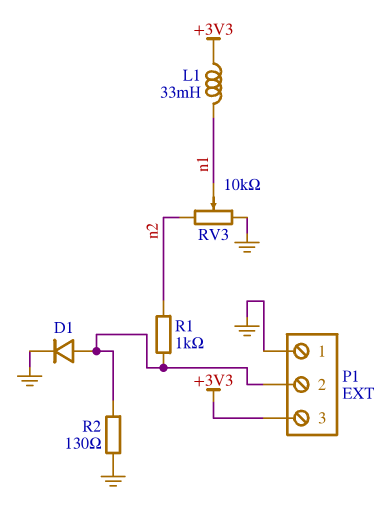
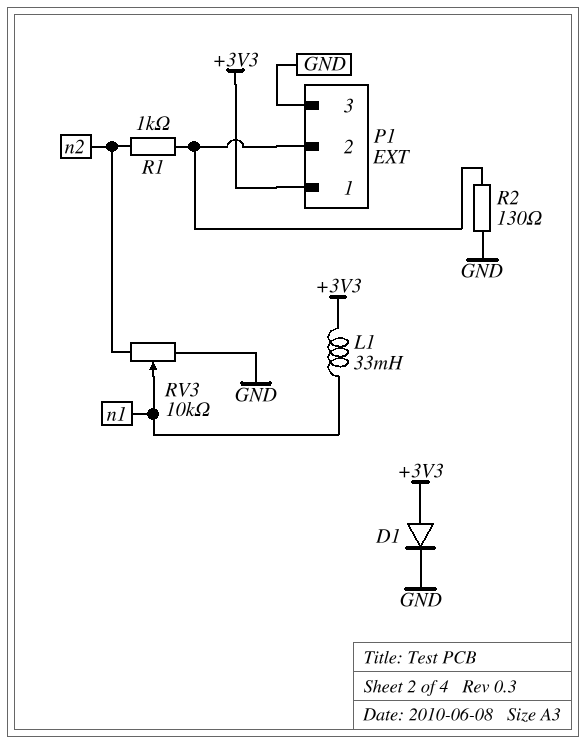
D1: diode (A P1/2, K GND) -> diode (A +3V3, K GND)
P1 pin 1: GND -> +3V3
P1 pin 3: +3V3 -> GND

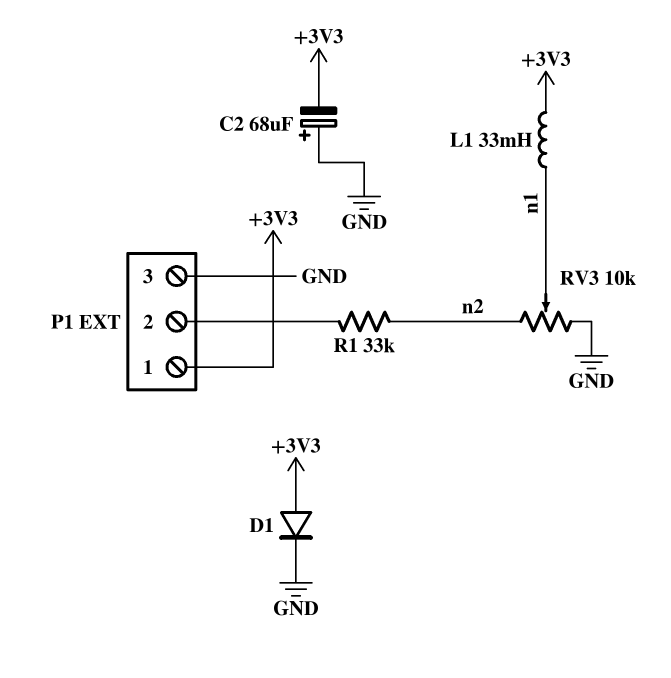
C2: none -> 68uF (plus GND, minus +3V3)
R1: 1k (P1/2, n2) -> 33k (P1/2, n2)
R2: 130 (GND, P1/2) -> none

